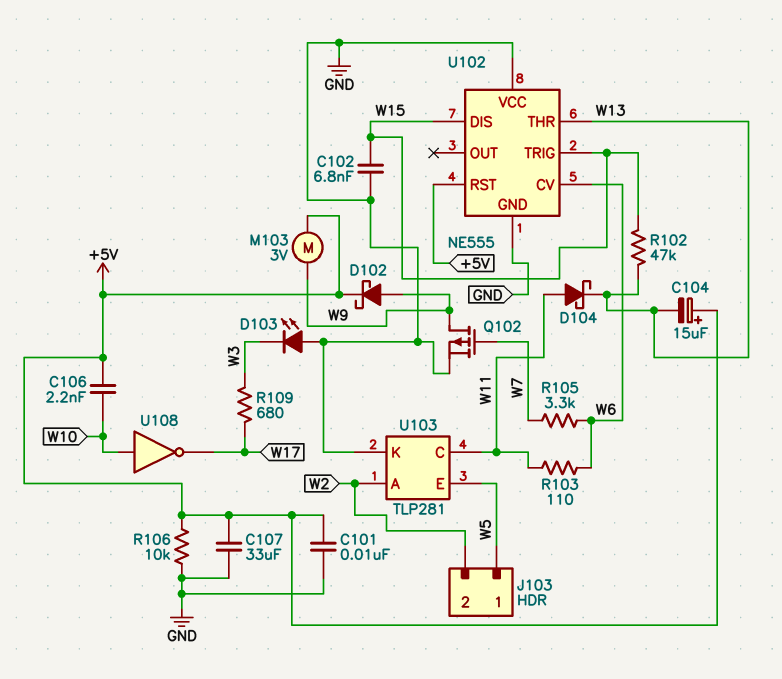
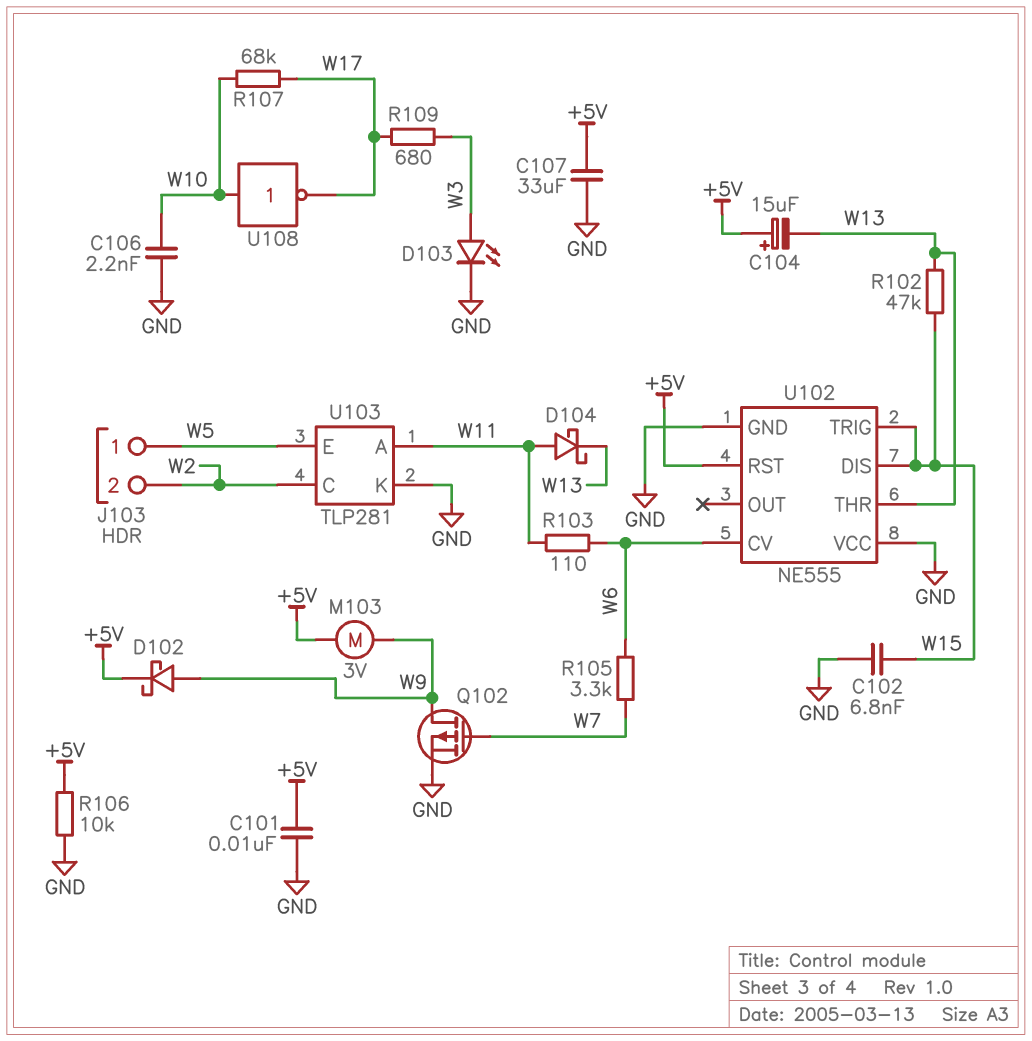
C106: 2.2nF (+5V, W10) -> 2.2nF (GND, W10)
D103: LED (A GND, K W3) -> LED (A W3, K GND)
R107: none -> 68k (W10, W17)
U103 pin A: W2 -> W11
U103 pin C: W11 -> W2

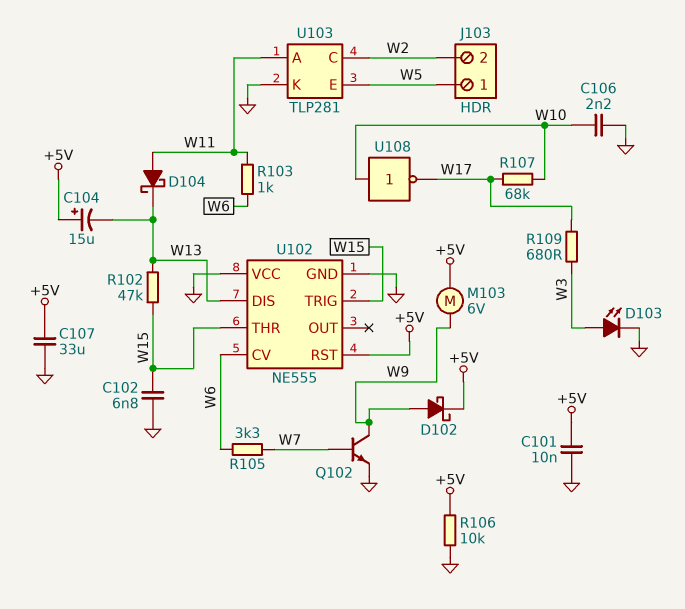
M103: motor 3V (+5V, W9) -> motor 6V (+5V, W9)
Q102: PMOS (G W7, D W9, S GND) -> NPN (B W7, C W9, E GND)
R103: 110 (W6, W11) -> 1k (W6, W11)
U102 pin DIS: W15 -> W13
U102 pin THR: W13 -> W15

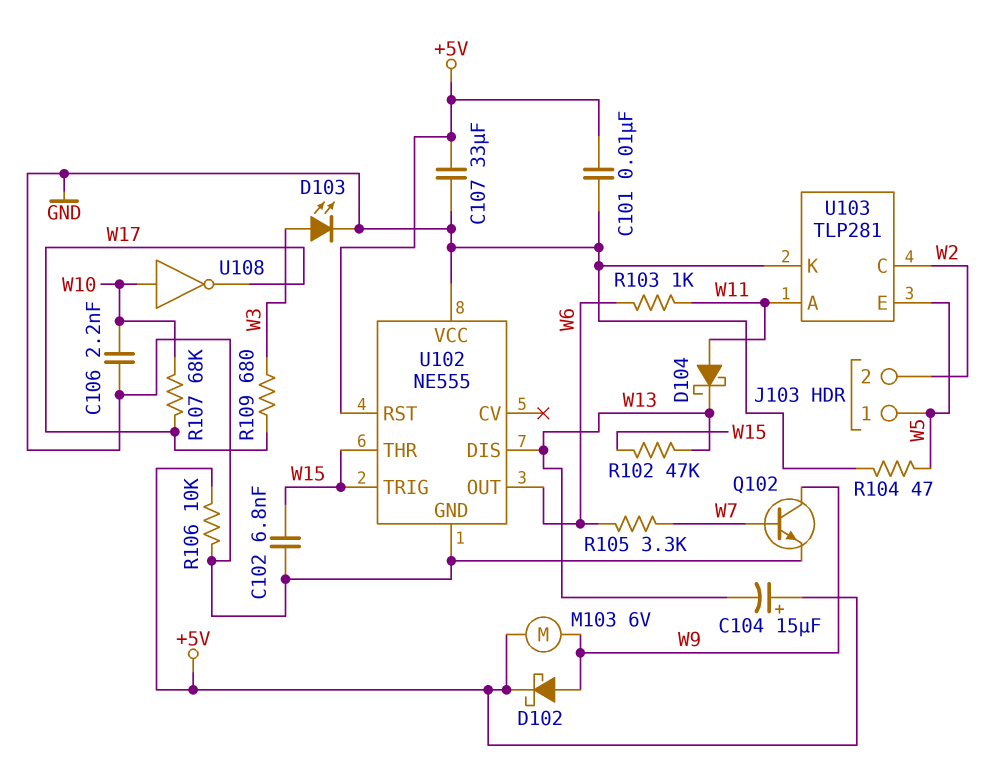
R104: none -> 47 (GND, W5)
U102 pin CV: W6 -> none
U102 pin OUT: none -> W6

